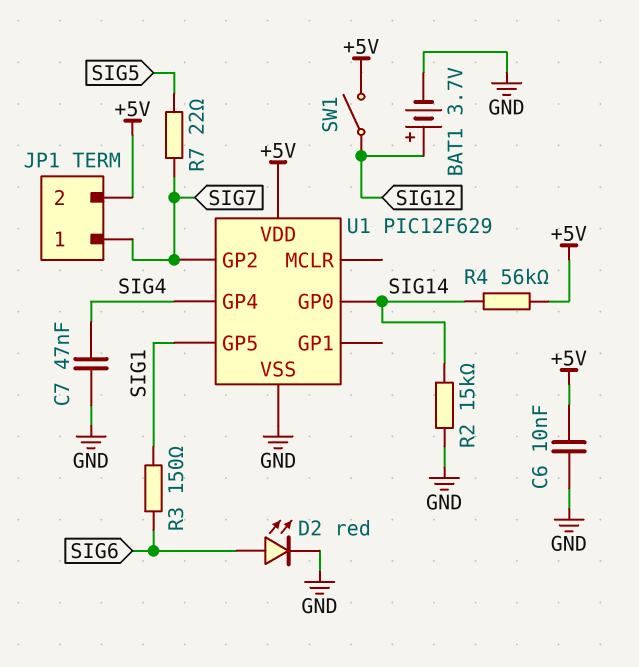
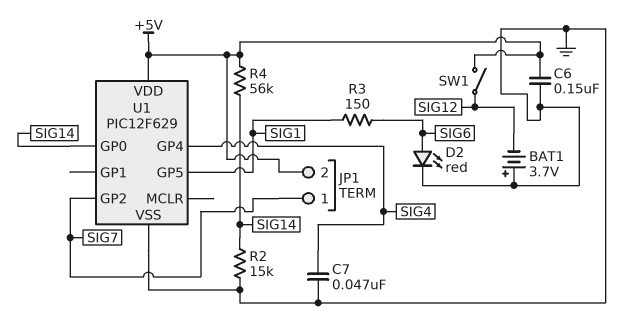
BAT1: 3.7V (plus SIG12, minus GND) -> 3.7V (plus GND, minus SIG12)
C6: 10nF (+5V, GND) -> 150nF (+5V, GND)
R7: 22 (SIG5, SIG7) -> none

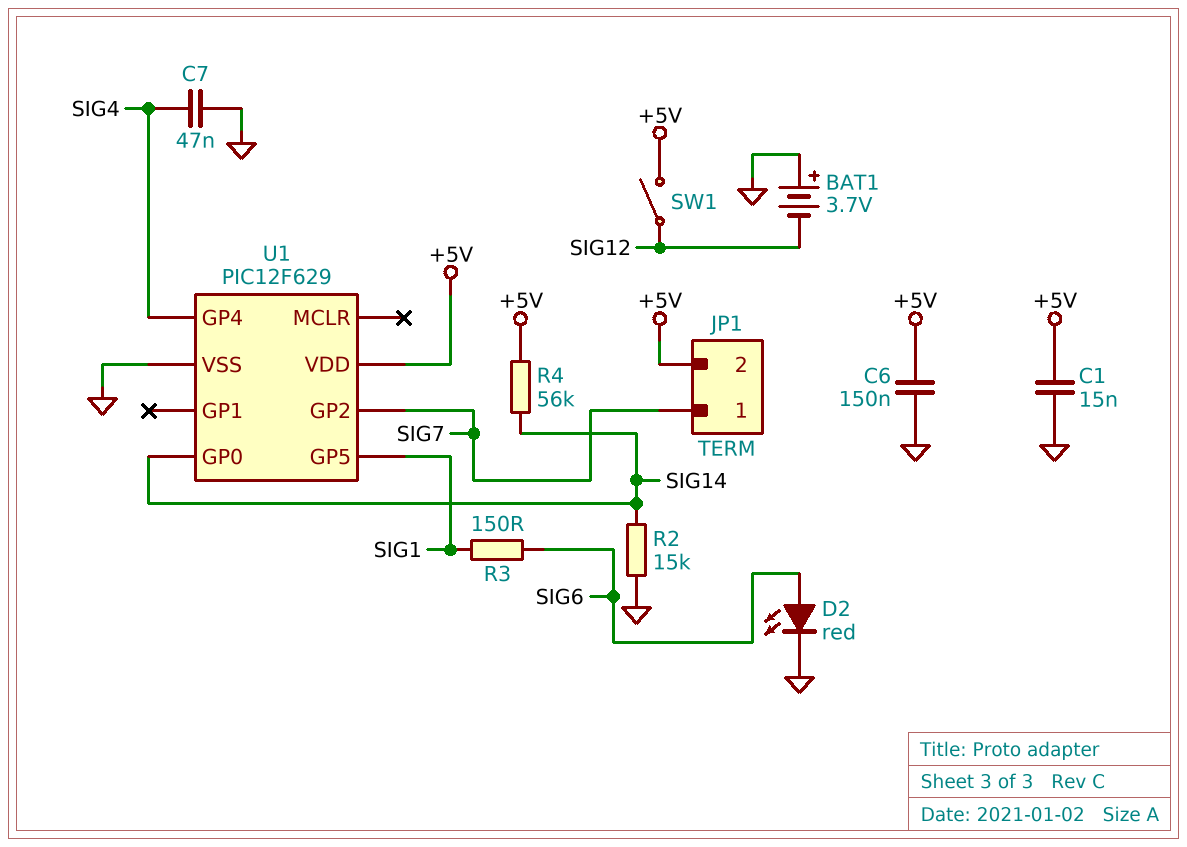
C1: none -> 15nF (+5V, GND)

